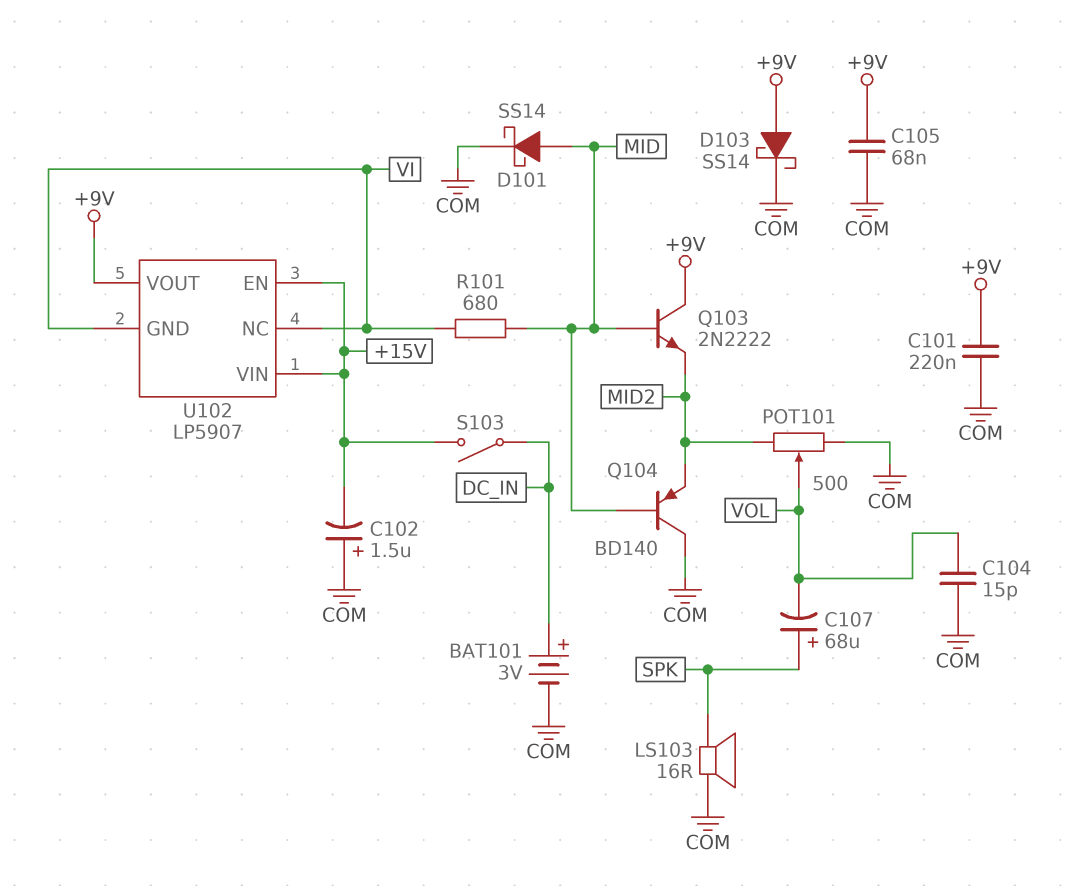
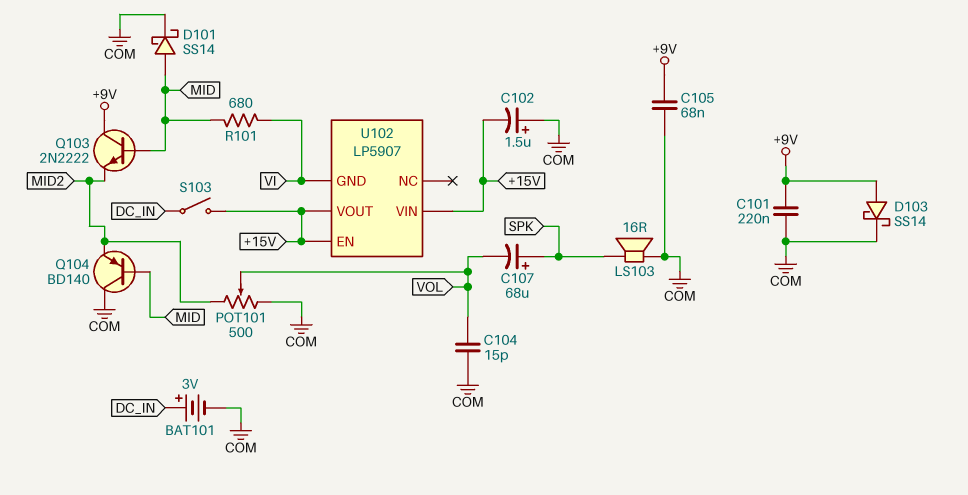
U102 pin NC: VI -> none
U102 pin VOUT: +9V -> +15V

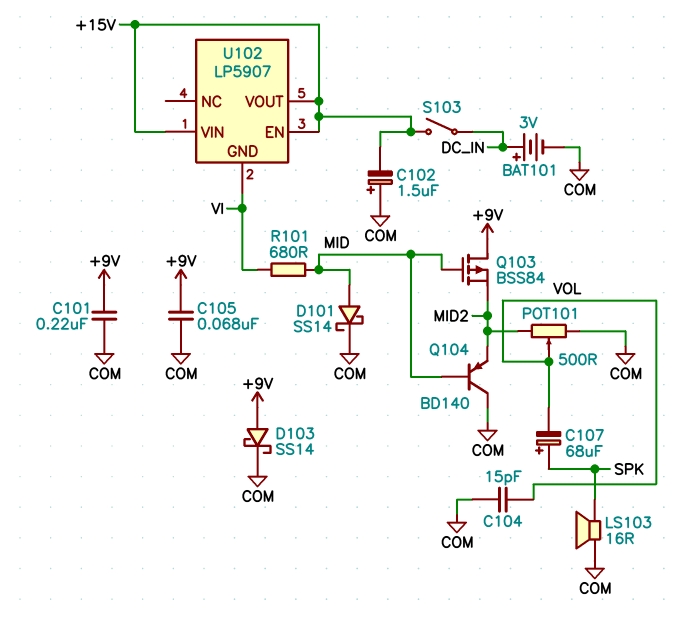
Q103: NPN 2N2222 (B MID, C +9V, E MID2) -> PMOS BSS84 (G MID, D +9V, S MID2)

